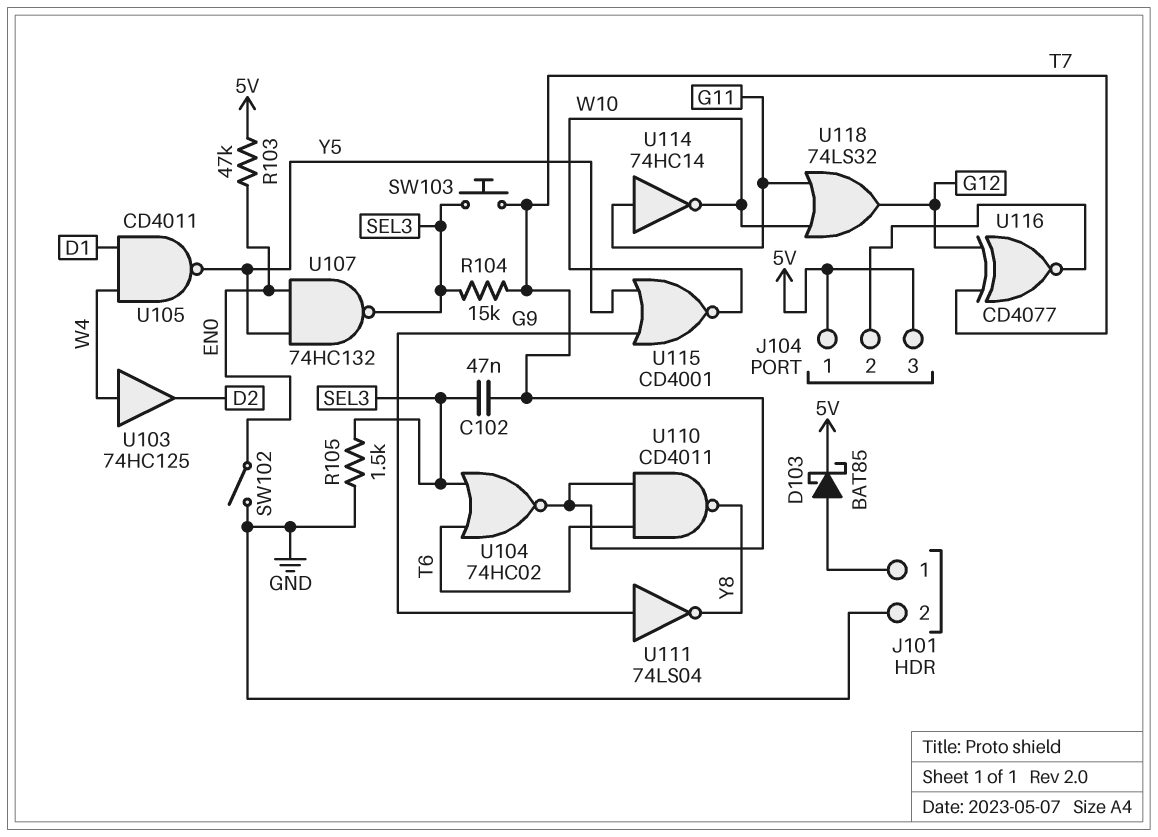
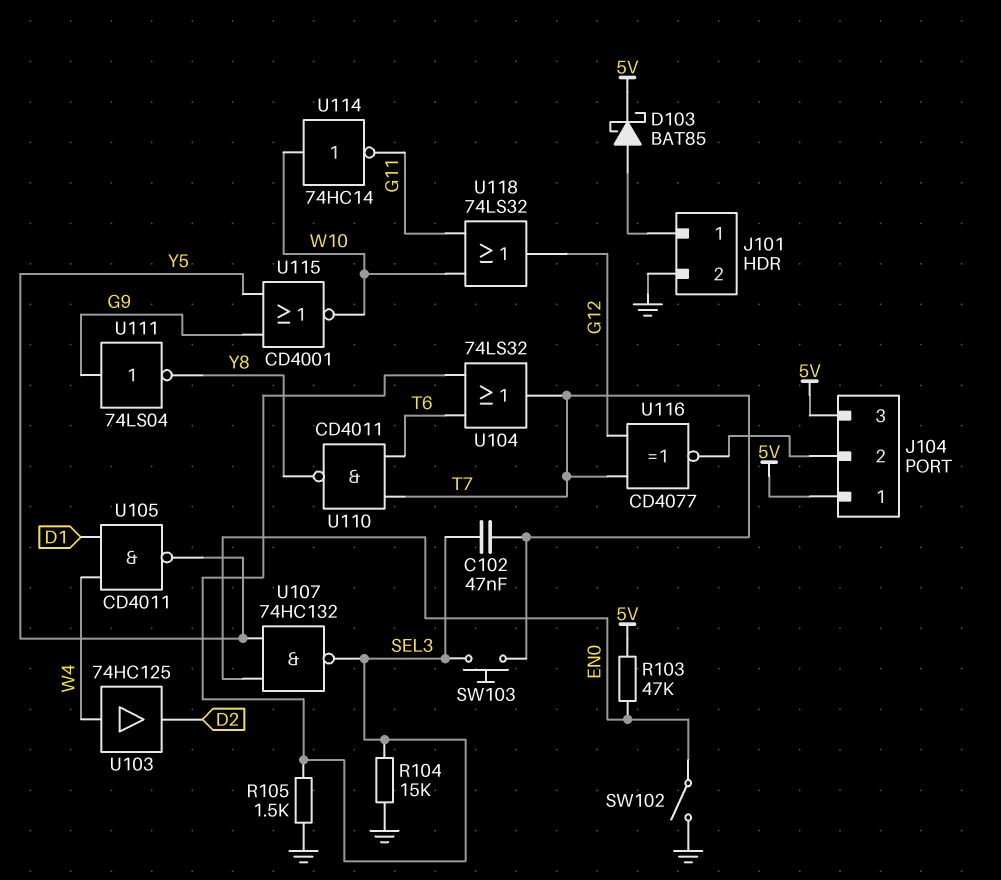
R104: 15k (SEL3, T7) -> 15k (GND, SEL3)
U104: NOR 74HC02 (in SEL3, in T6, out T7) -> OR 74LS32 (in SEL3, in T6, out T7)
U114: NOT 74HC14 (in G11, out W10) -> NOT 74HC14 (in W10, out G11)

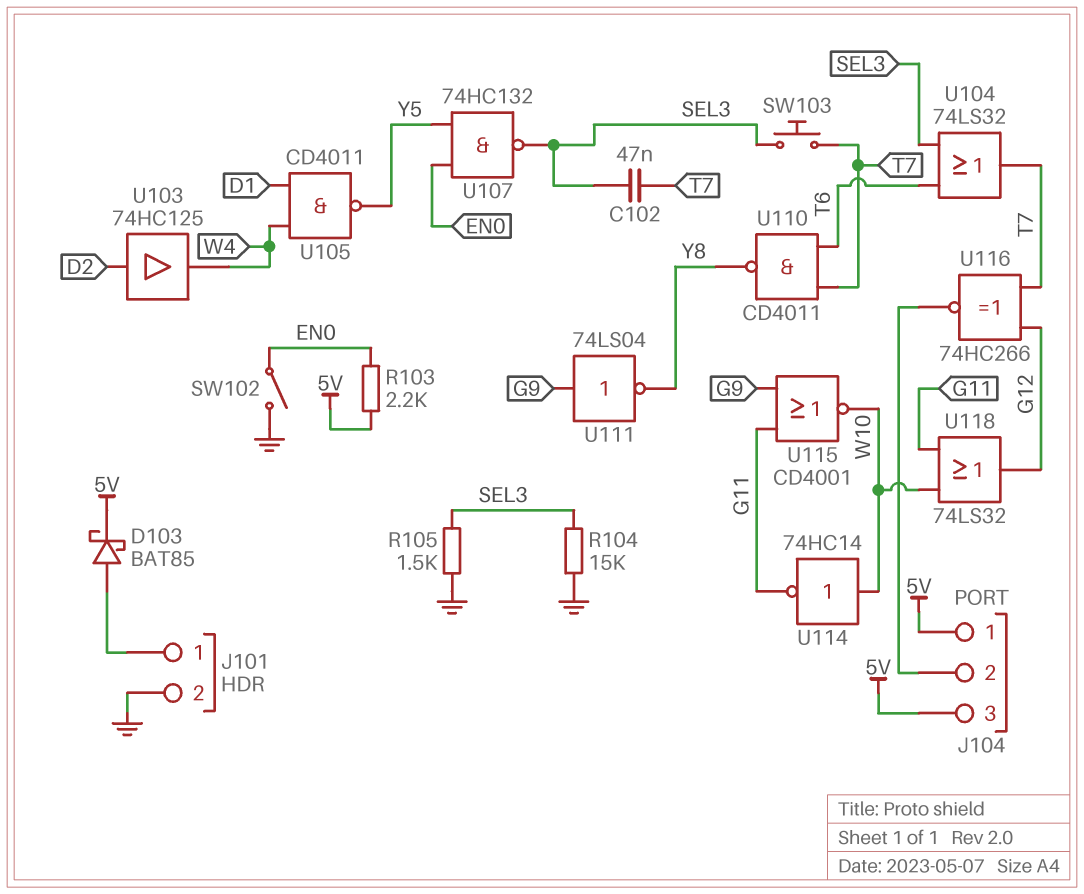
R103: 47k (5V, EN0) -> 2.2k (5V, EN0)
U103: buffer 74HC125 (in W4, out D2) -> buffer 74HC125 (in D2, out W4)
U115: NOR CD4001 (in G9, in Y5, out W10) -> NOR CD4001 (in G9, in G11, out W10)
U116: XNOR CD4077 (in G12, in T7, out J104/2) -> XNOR 74HC266 (in G12, in T7, out J104/2)

